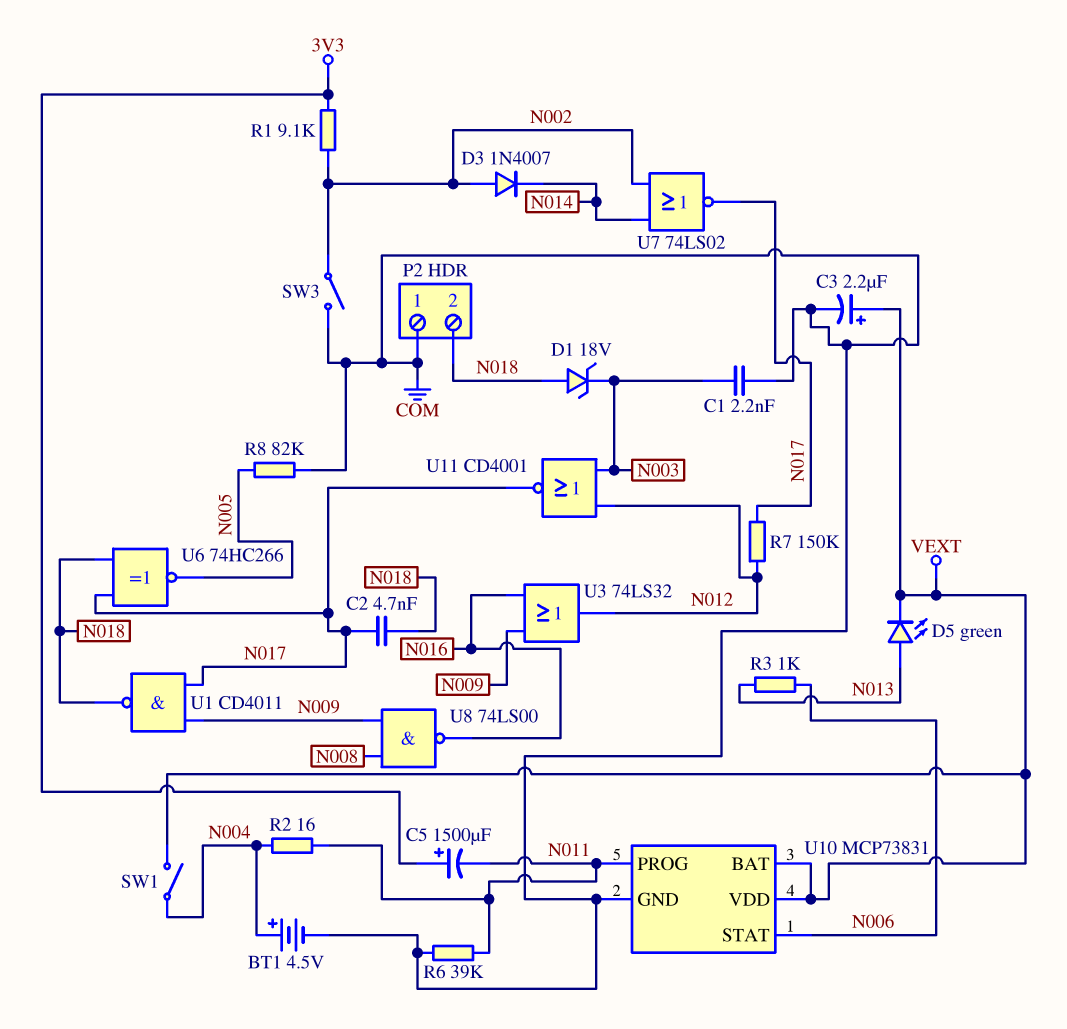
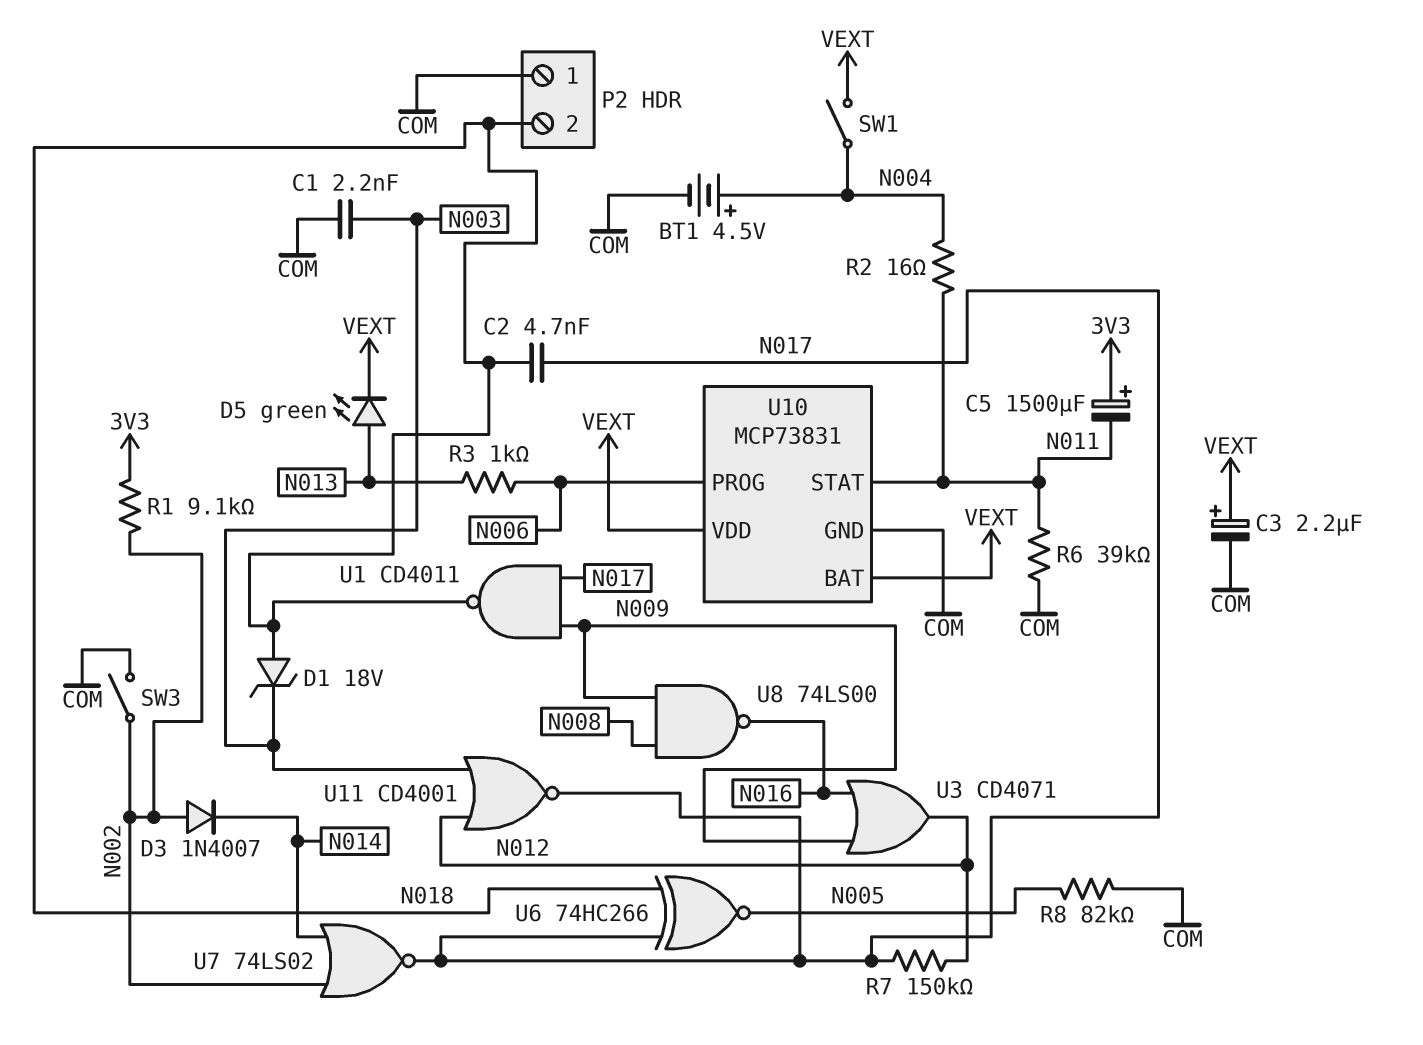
U3: OR 74LS32 (in N009, in N016, out N012) -> OR CD4071 (in N009, in N016, out N012)
U10 pin PROG: N011 -> N006
U10 pin STAT: N006 -> N011

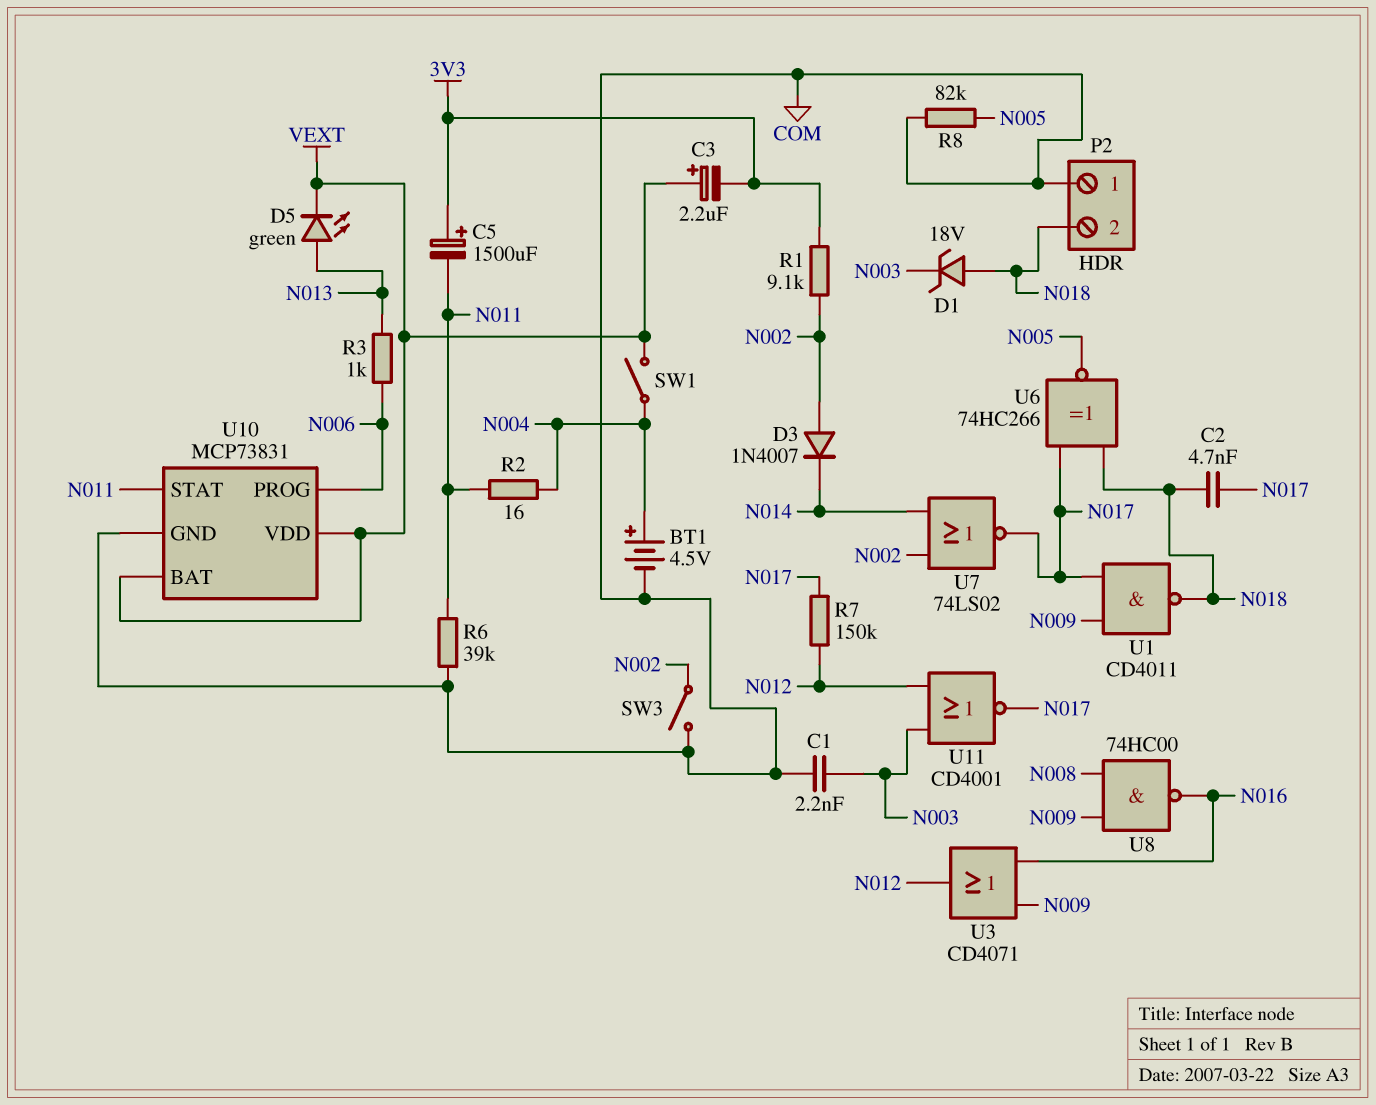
C3: 2.2uF (plus VEXT, minus COM) -> 2.2uF (plus VEXT, minus 3V3)
U8: NAND 74LS00 (in N008, in N009, out N016) -> NAND 74HC00 (in N008, in N009, out N016)

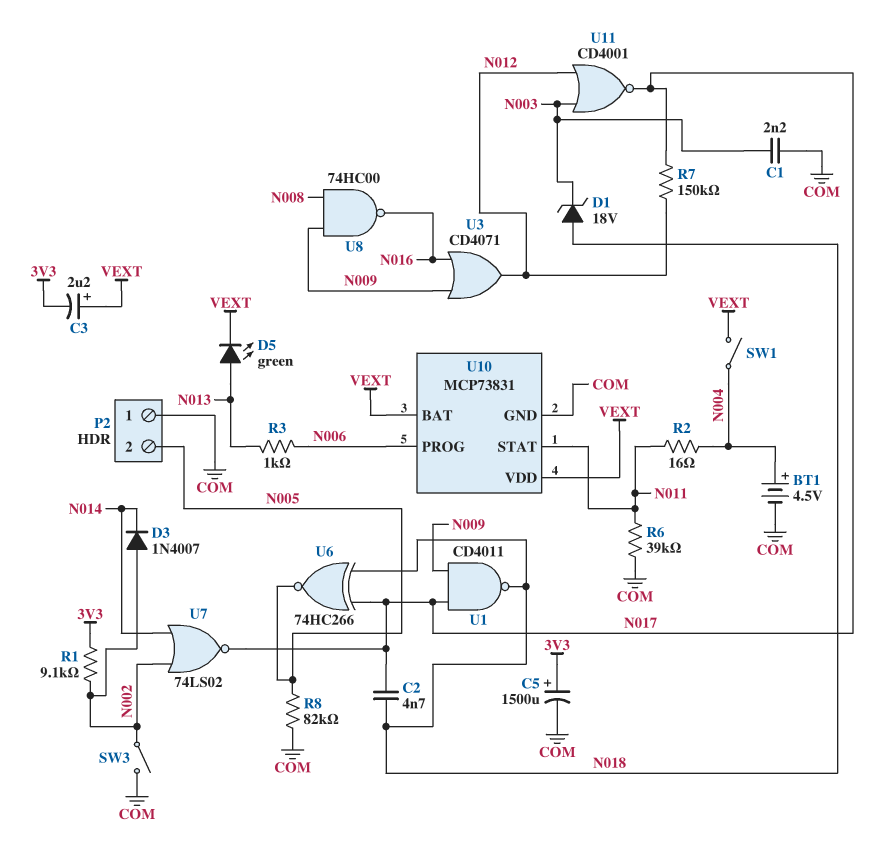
C5: 1500uF (plus 3V3, minus N011) -> 1500uF (plus 3V3, minus COM)
P2 pin 2: N018 -> N005

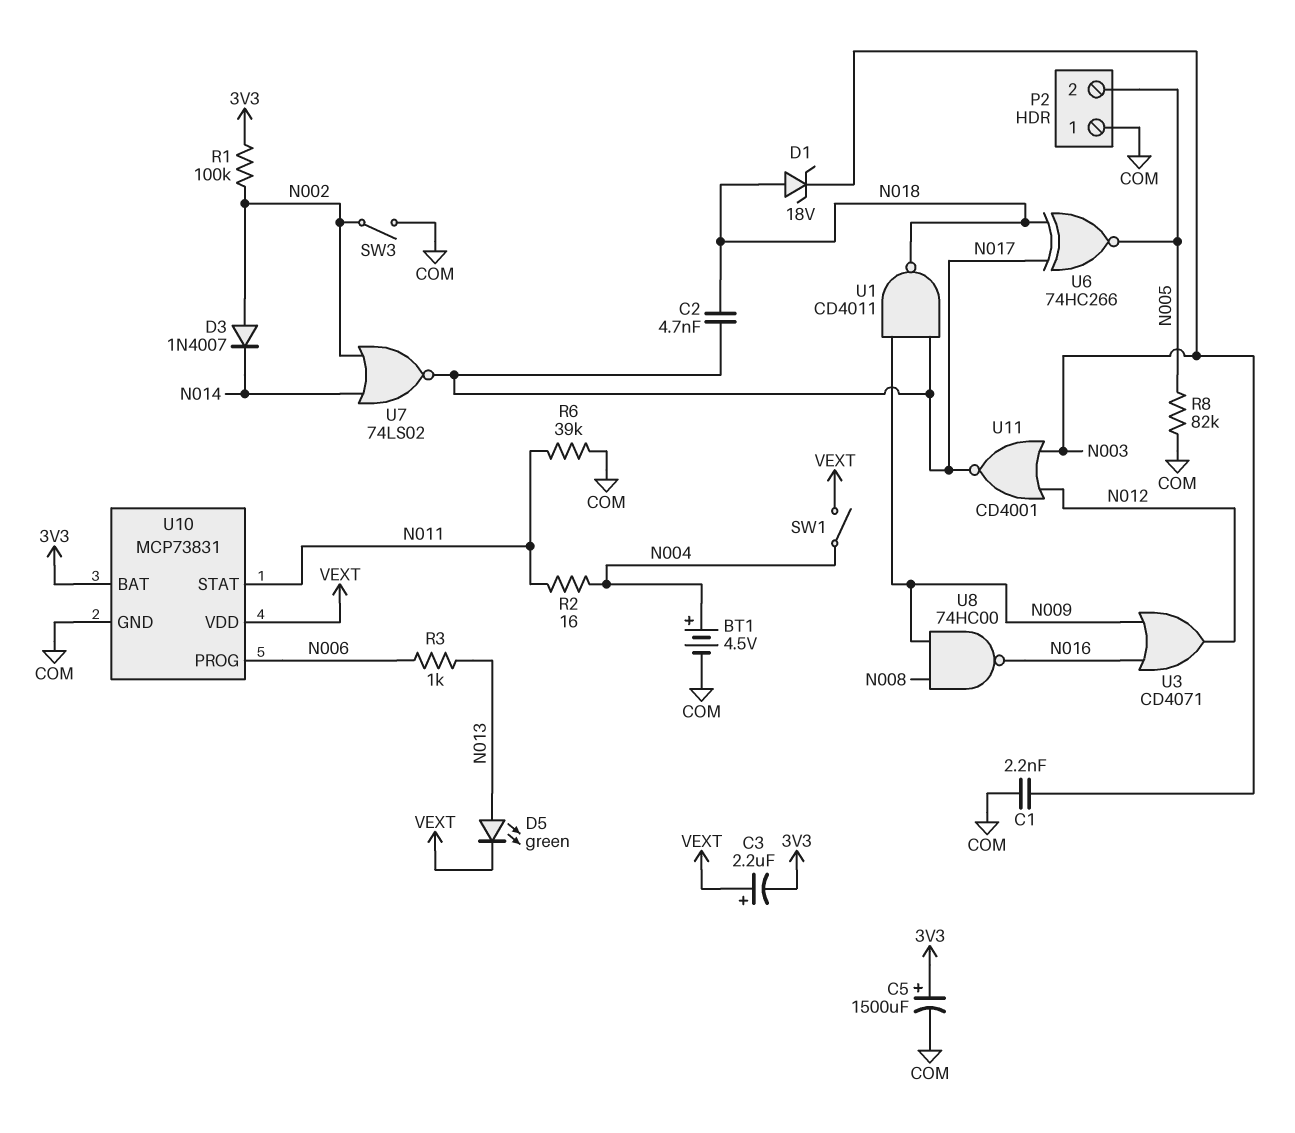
R1: 9.1k (3V3, N002) -> 100k (3V3, N002)
R7: 150k (N012, N017) -> none
U10 pin BAT: VEXT -> 3V3

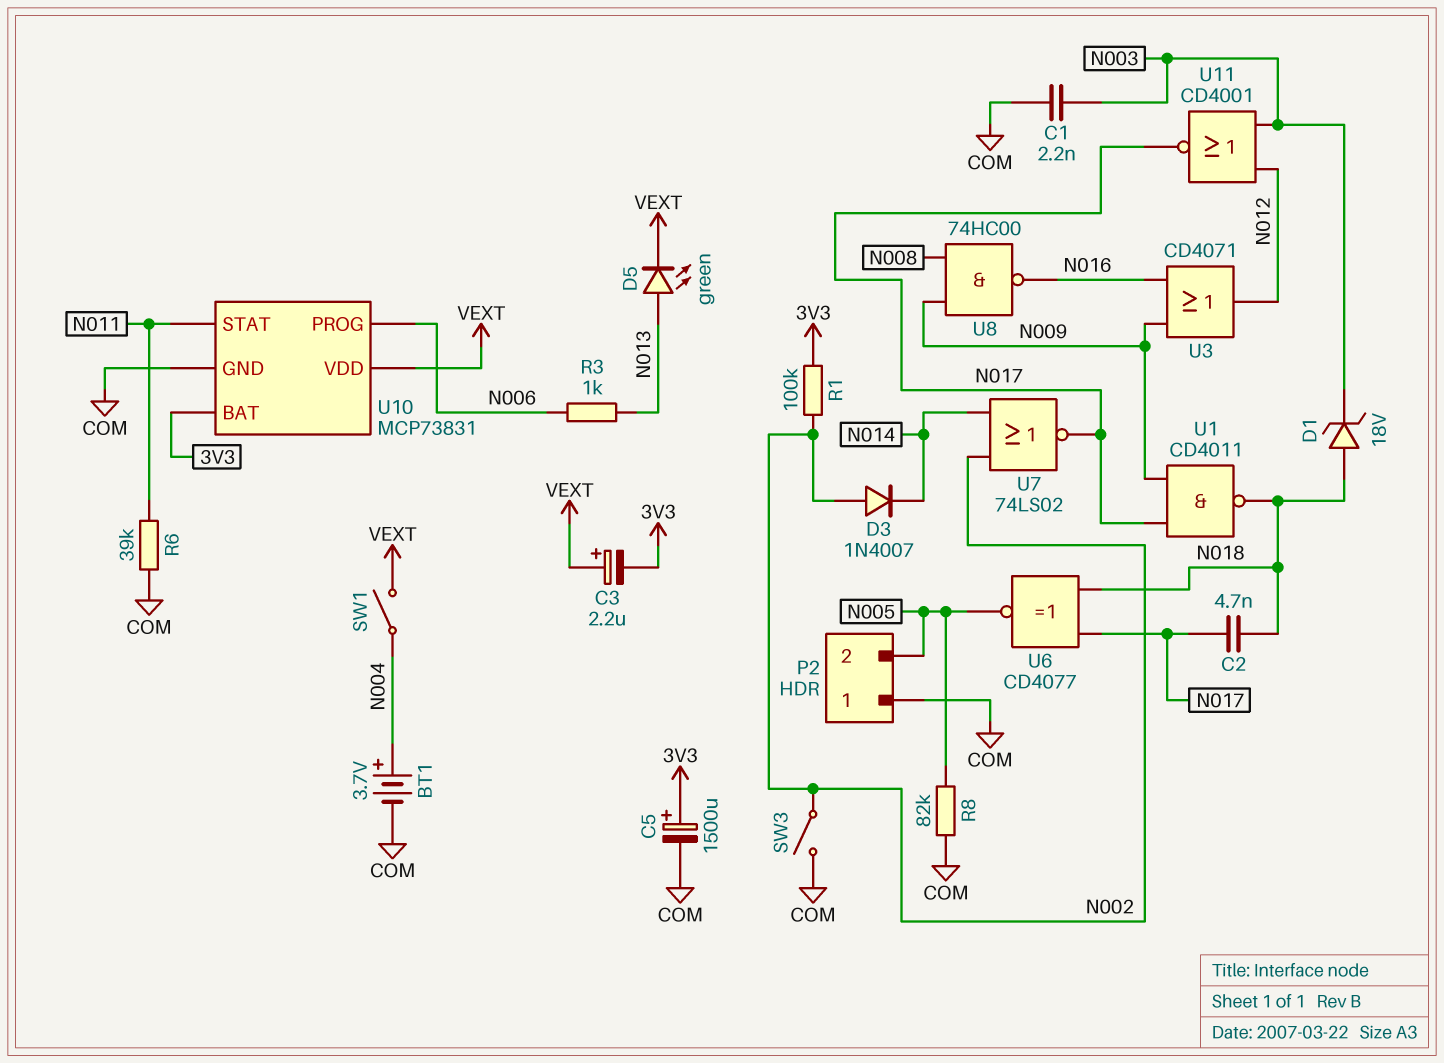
BT1: 4.5V (plus N004, minus COM) -> 3.7V (plus N004, minus COM)
R2: 16 (N004, N011) -> none
U6: XNOR 74HC266 (in N017, in N018, out N005) -> XNOR CD4077 (in N017, in N018, out N005)

